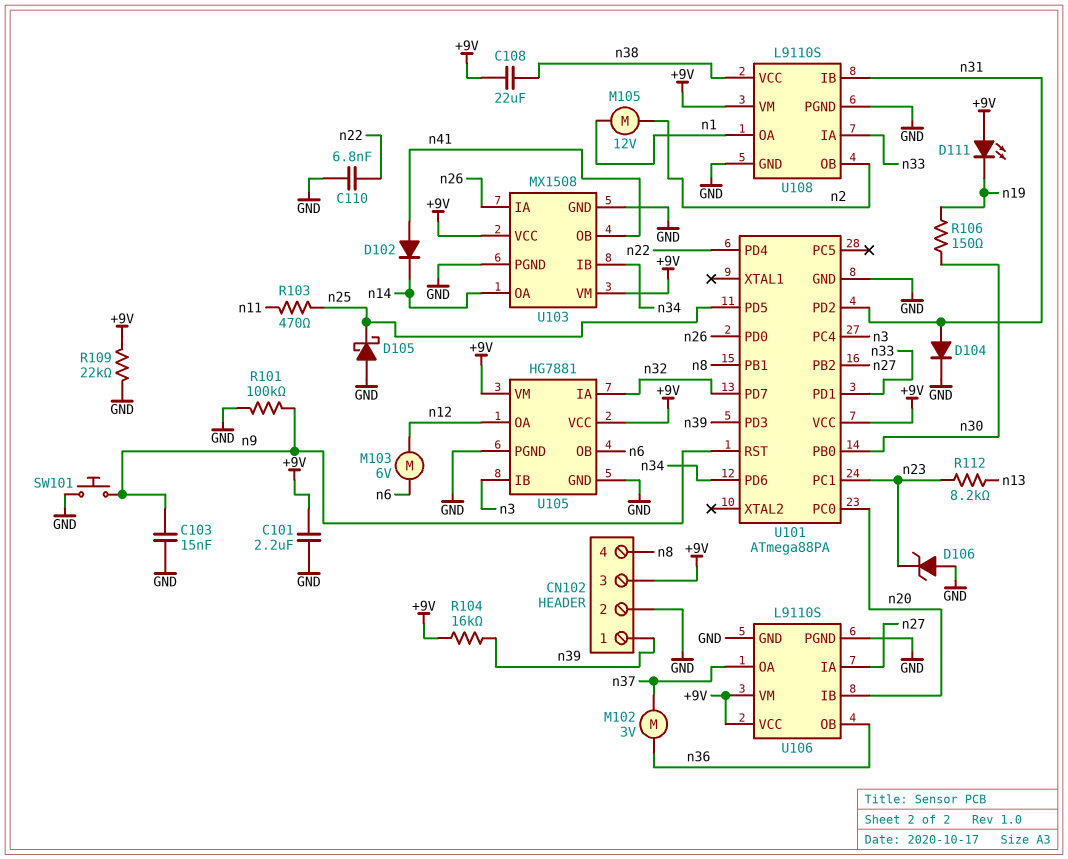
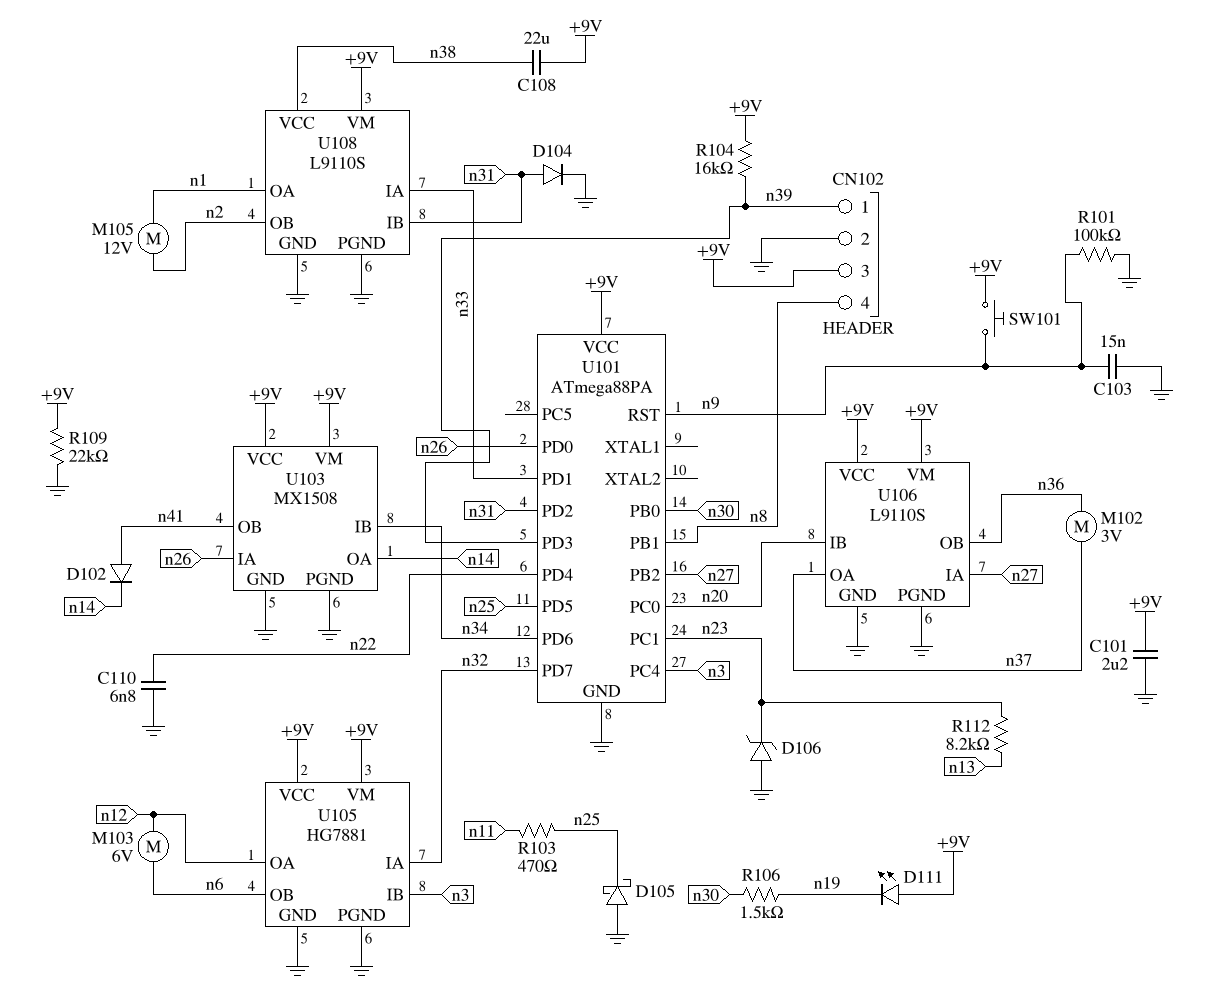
R106: 150 (n19, n30) -> 1.5k (n19, n30)
SW101: button (GND, n9) -> button (+9V, n9)

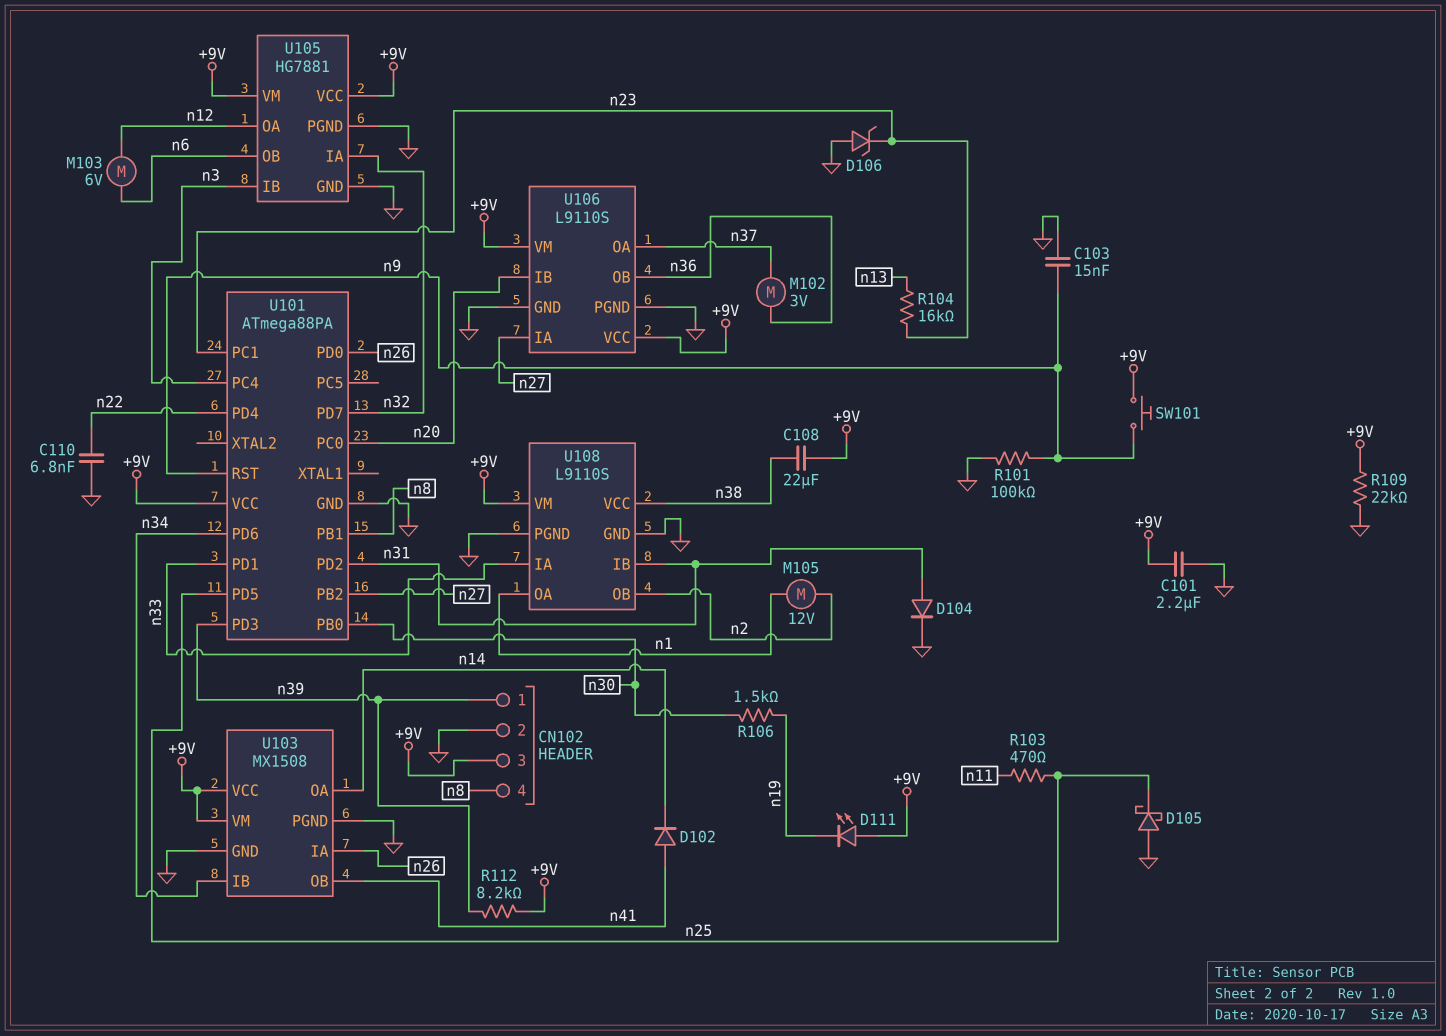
R104: 16k (+9V, n39) -> 16k (n13, n23)
R112: 8.2k (n13, n23) -> 8.2k (+9V, n39)

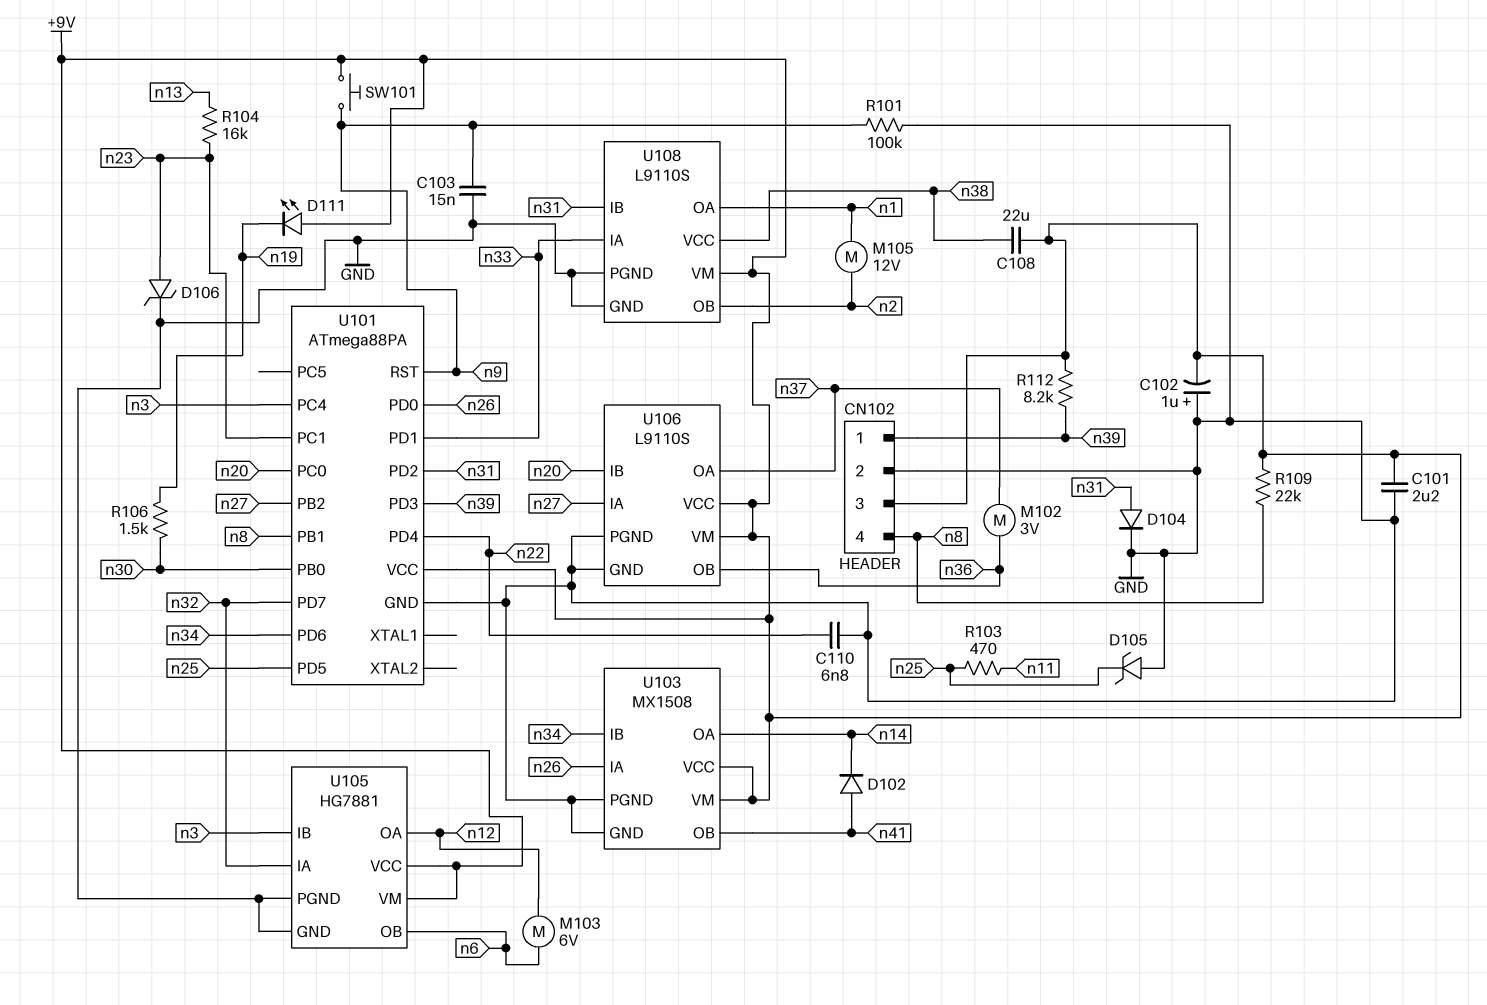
C102: none -> 1uF (plus GND, minus +9V)
D105: schottky (A GND, K n25) -> zener (A GND, K n25)
D106: zener (A GND, K n23) -> zener (A n23, K GND)
R109: 22k (+9V, GND) -> 22k (+9V, n8)

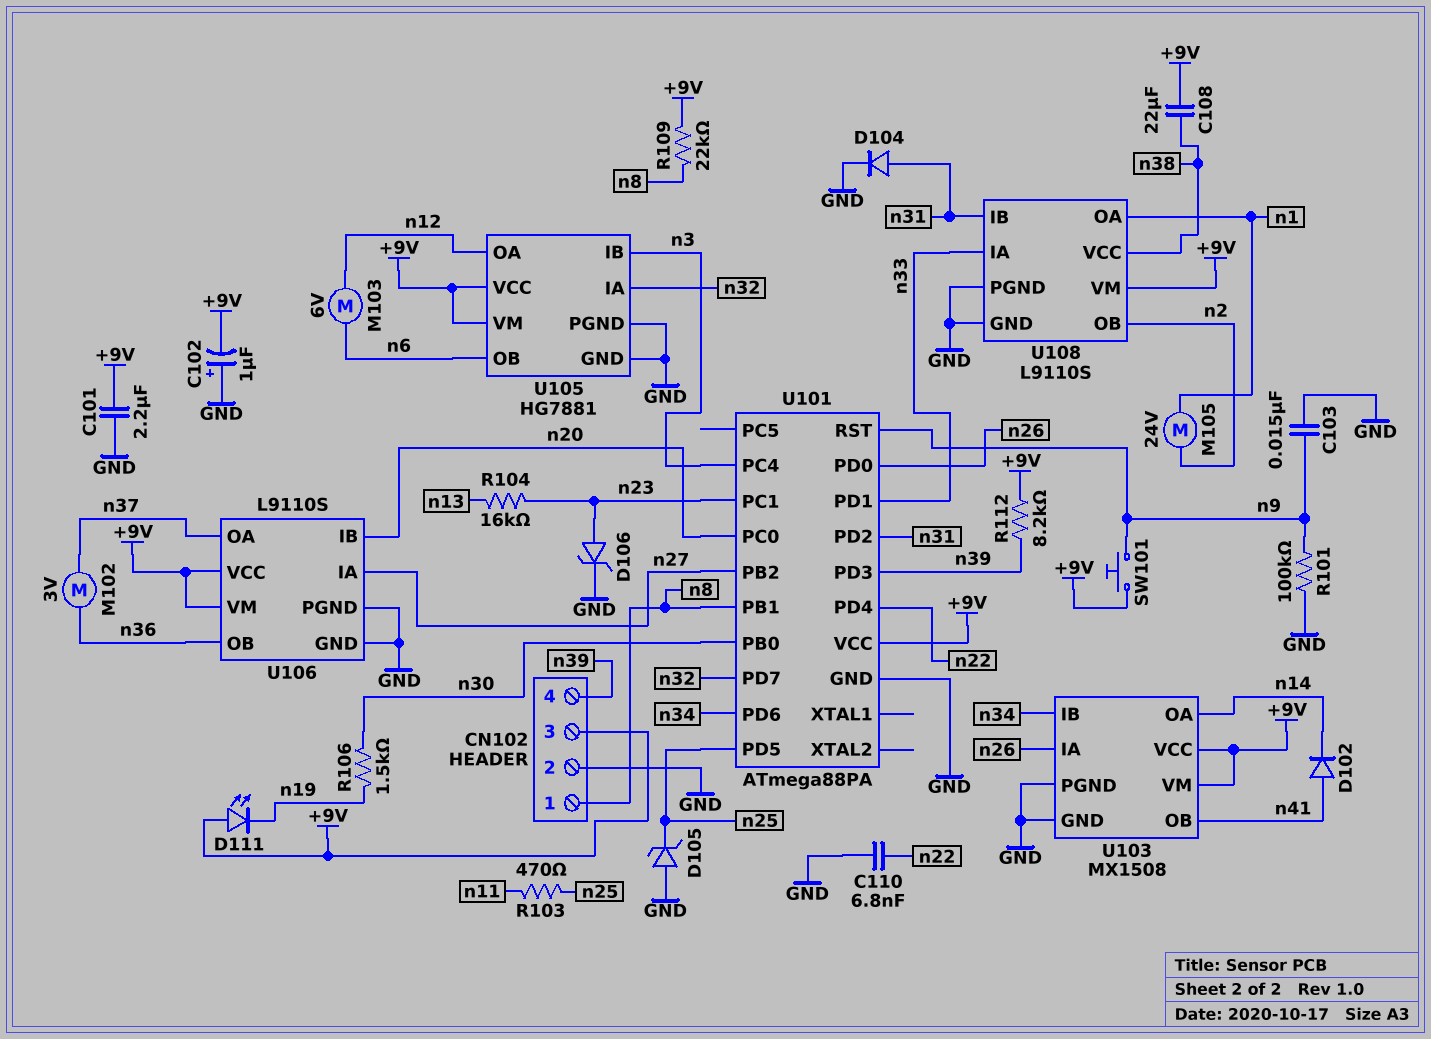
CN102 pin 1: n39 -> n8
CN102 pin 4: n8 -> n39
M105: motor 12V (n1, n2) -> motor 24V (n1, n2)

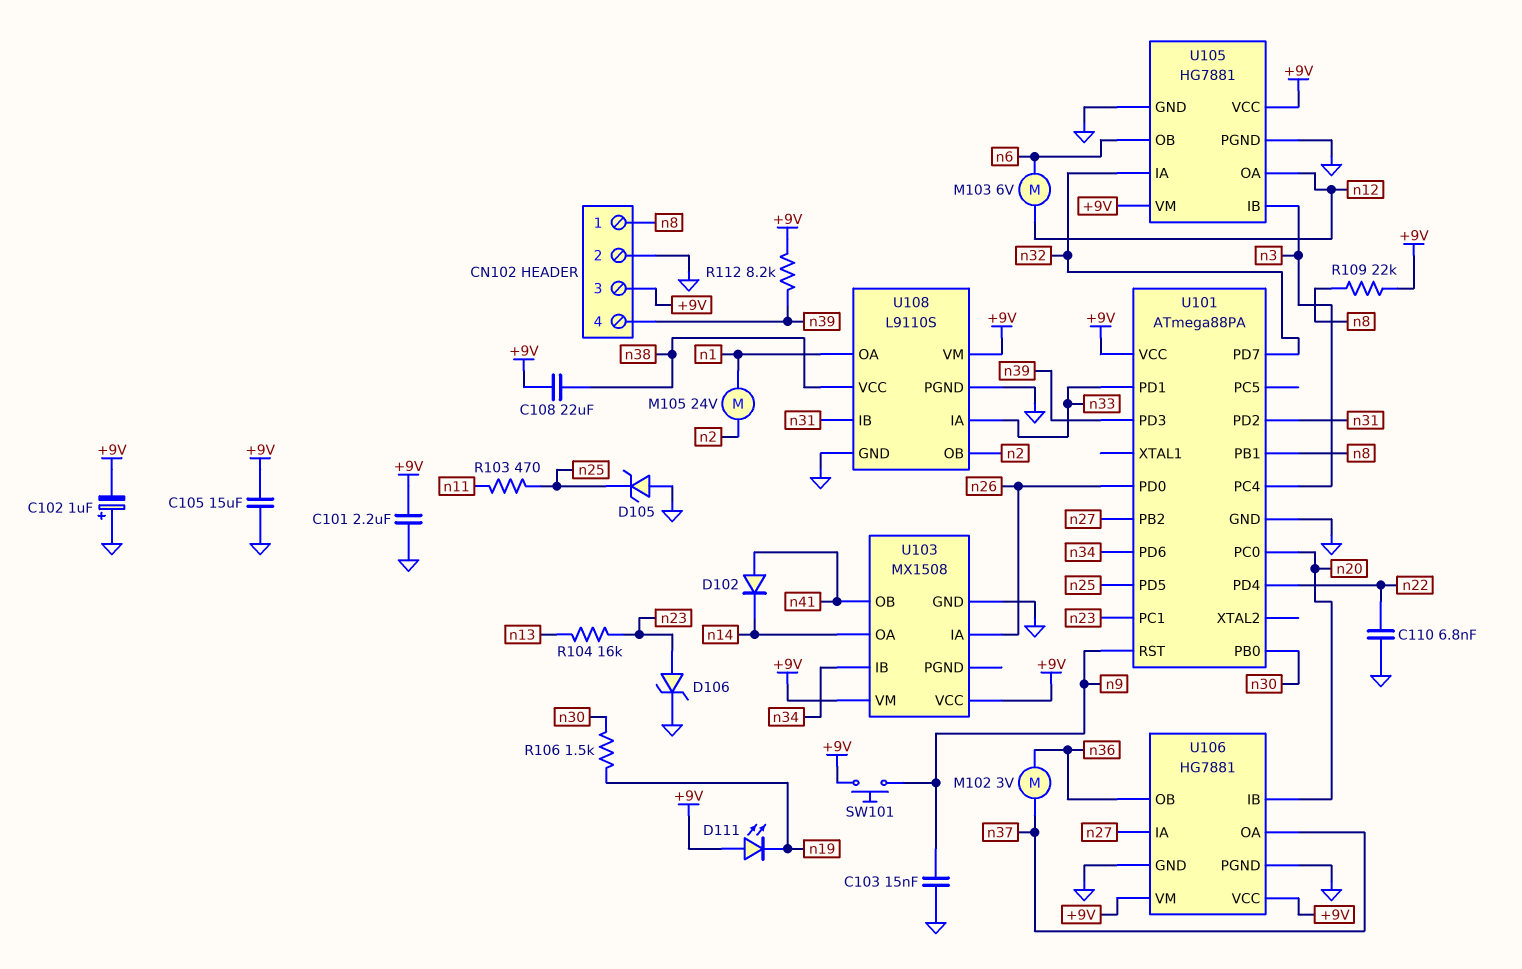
C105: none -> 15uF (+9V, GND)
D104: diode (A n31, K GND) -> none
R101: 100k (GND, n9) -> none
U103 pin PGND: GND -> none
U106: L9110S -> HG7881

